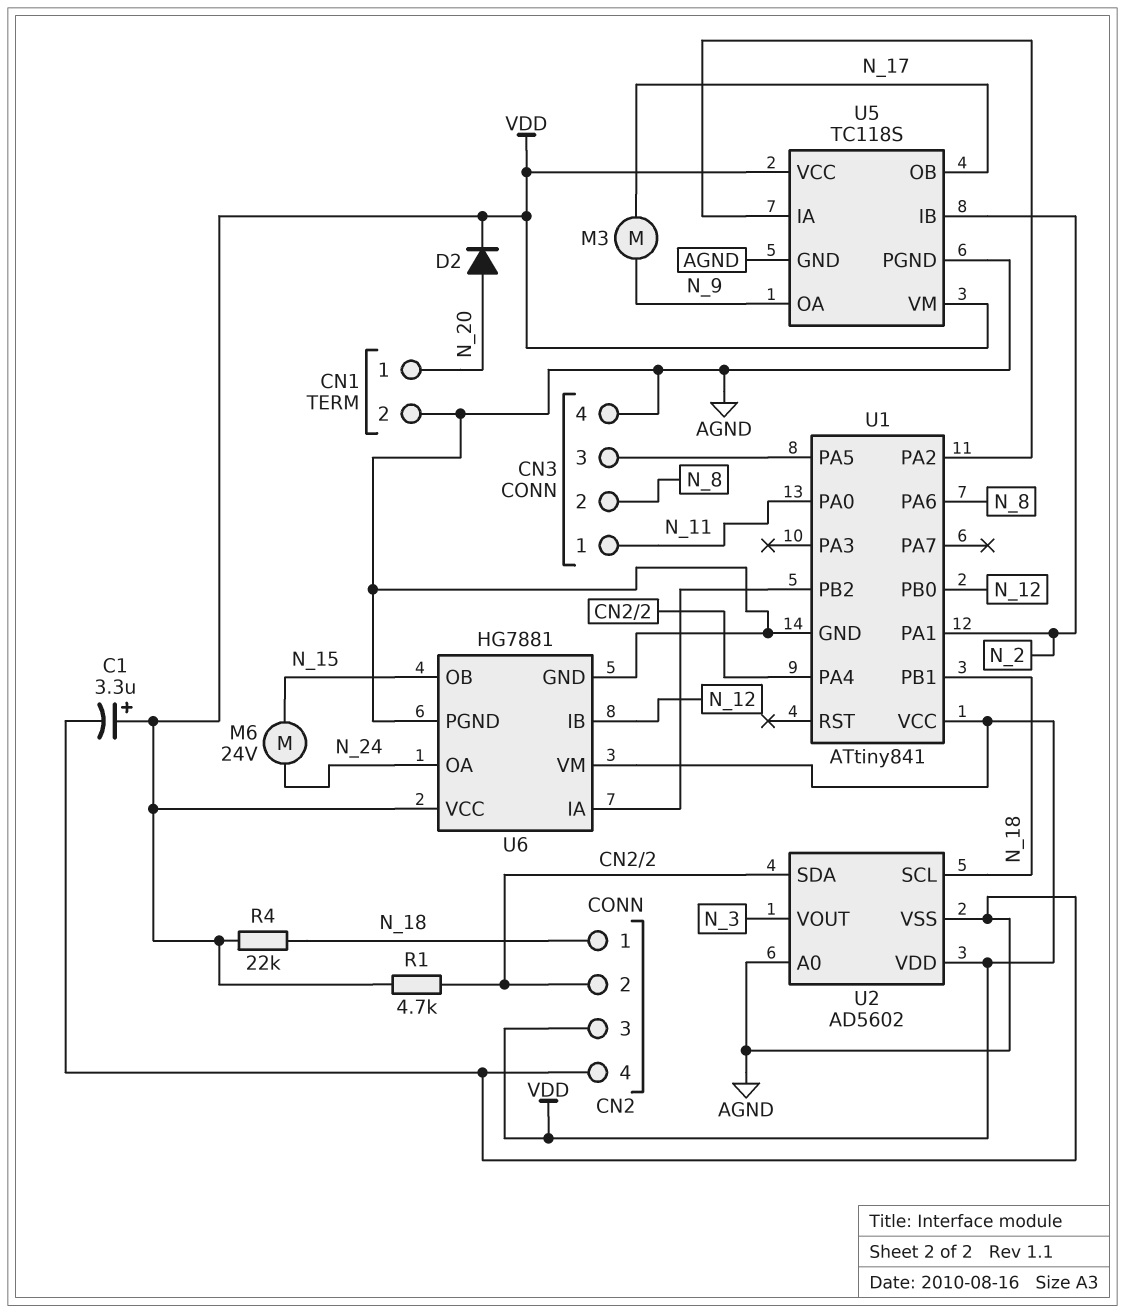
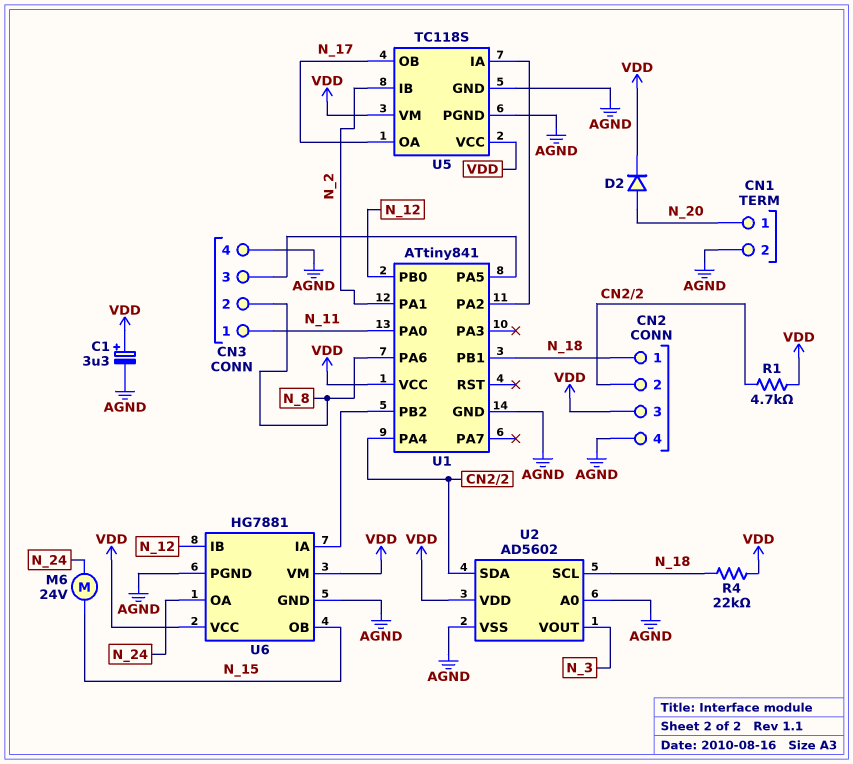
M3: motor (N_9, N_17) -> none
U5 pin OA: N_9 -> N_17

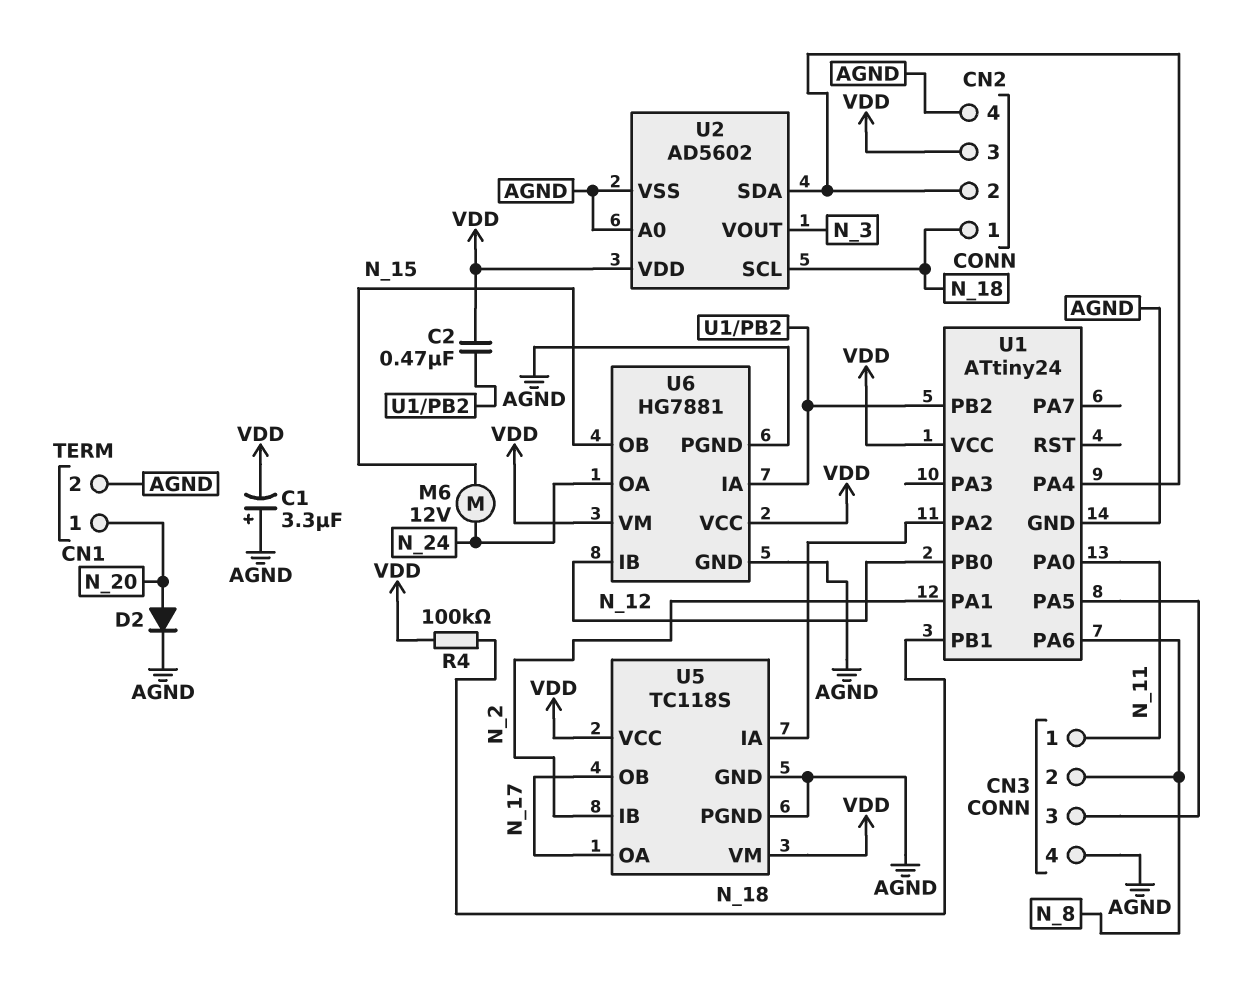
C1: 3.3uF (plus VDD, minus AGND) -> 3.3uF (plus AGND, minus VDD)
C2: none -> 470nF (U1/PB2, VDD)
D2: diode (A N_20, K VDD) -> diode (A N_20, K AGND)
M6: motor 24V (N_15, N_24) -> motor 12V (N_15, N_24)
R1: 4.7k (CN2/2, VDD) -> none
R4: 22k (N_18, VDD) -> 100k (N_18, VDD)
U1: ATtiny841 -> ATtiny24

